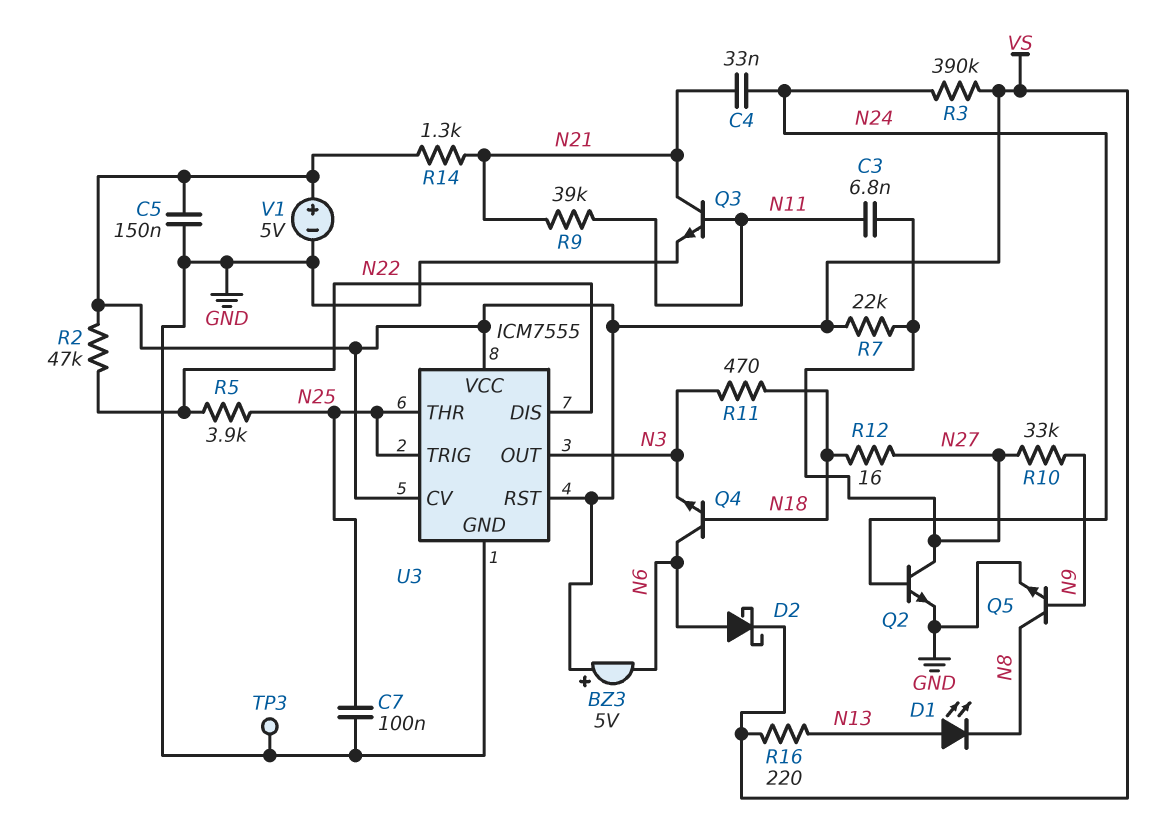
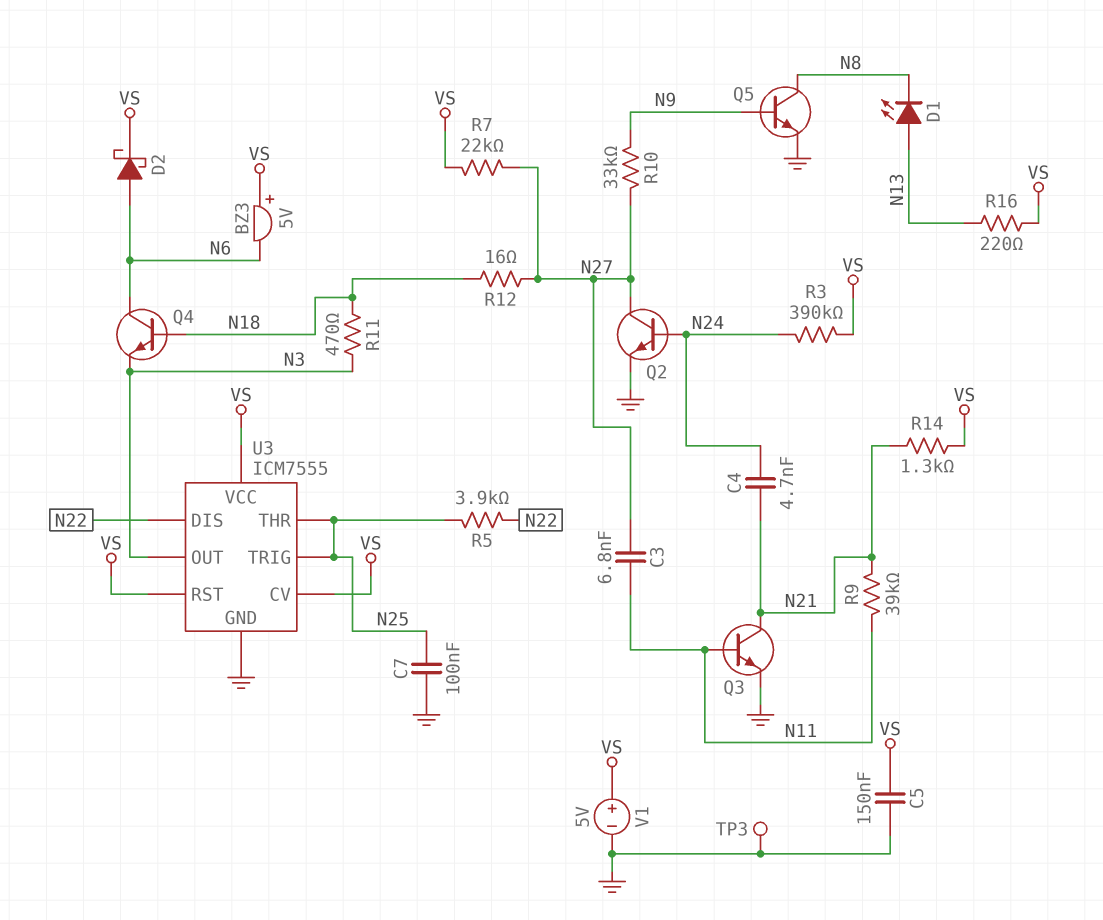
C4: 33nF (N21, N24) -> 4.7nF (N21, N24)
R2: 47k (N22, VS) -> none

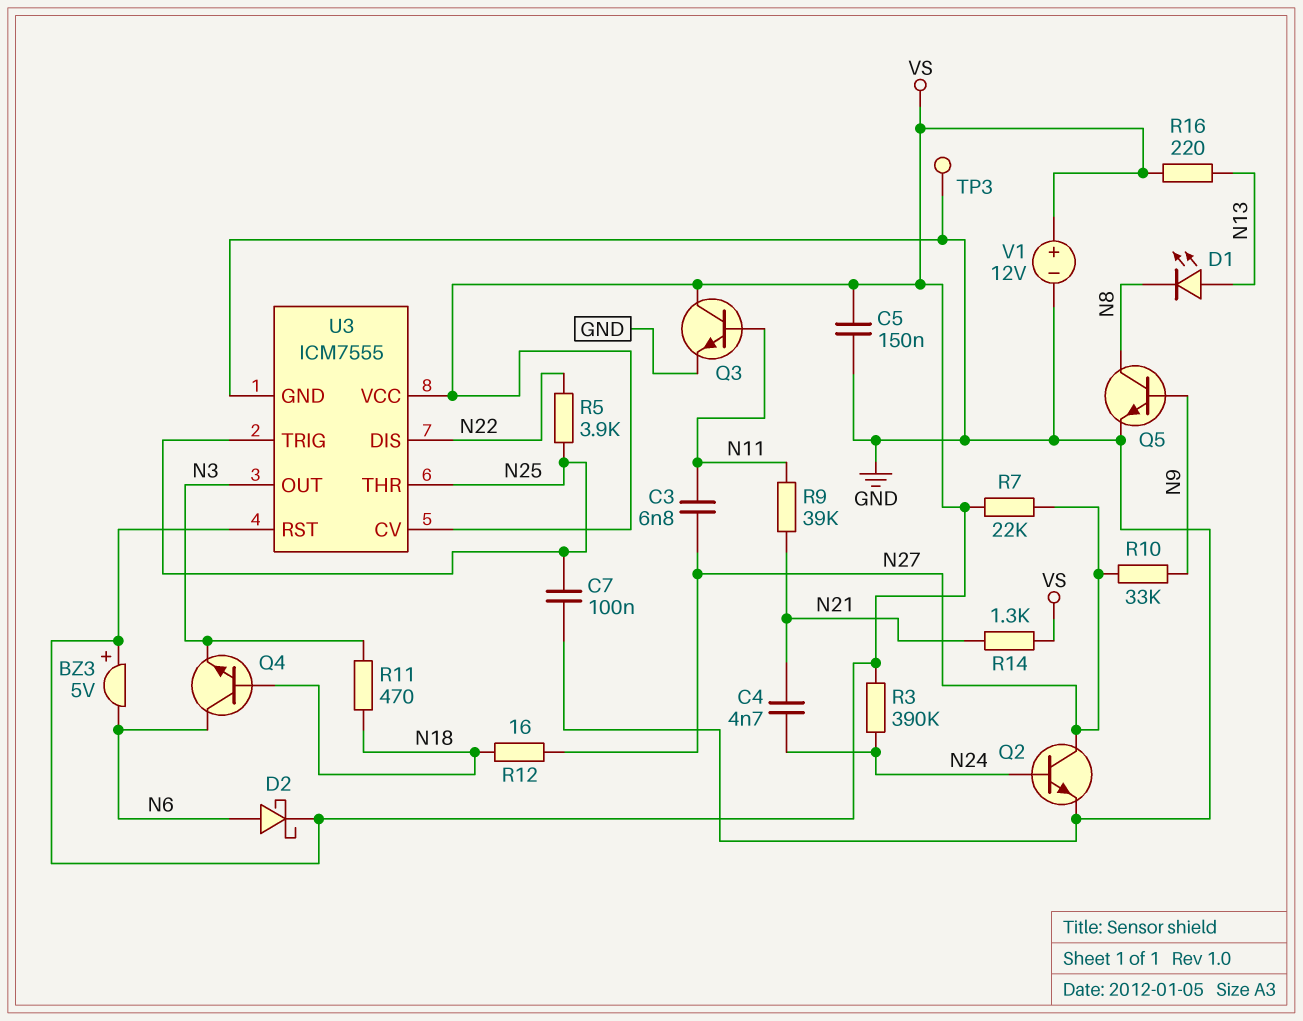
Q3: NPN (B N11, C N21, E GND) -> NPN (B N11, C VS, E GND)
V1: 5V (plus VS, minus GND) -> 12V (plus VS, minus GND)

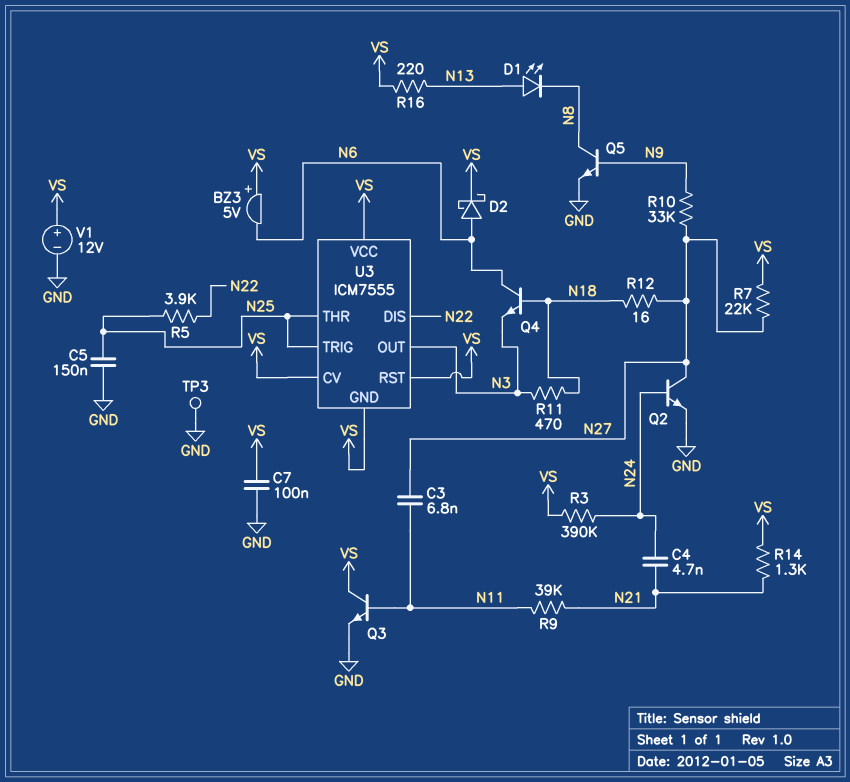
C5: 150nF (GND, VS) -> 150nF (GND, N25)
C7: 100nF (GND, N25) -> 100nF (GND, VS)
U3 pin GND: GND -> VS

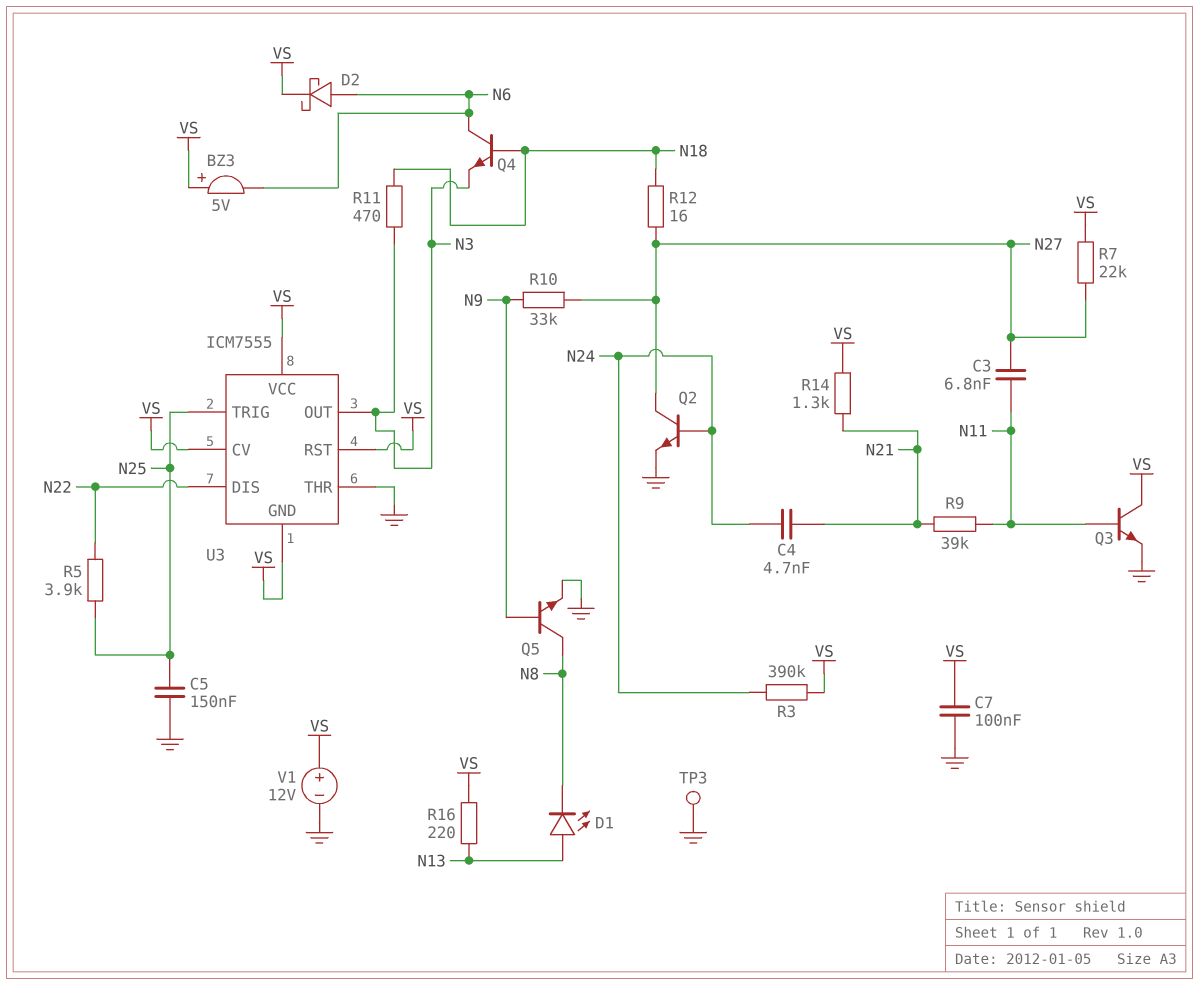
U3 pin THR: N25 -> GND

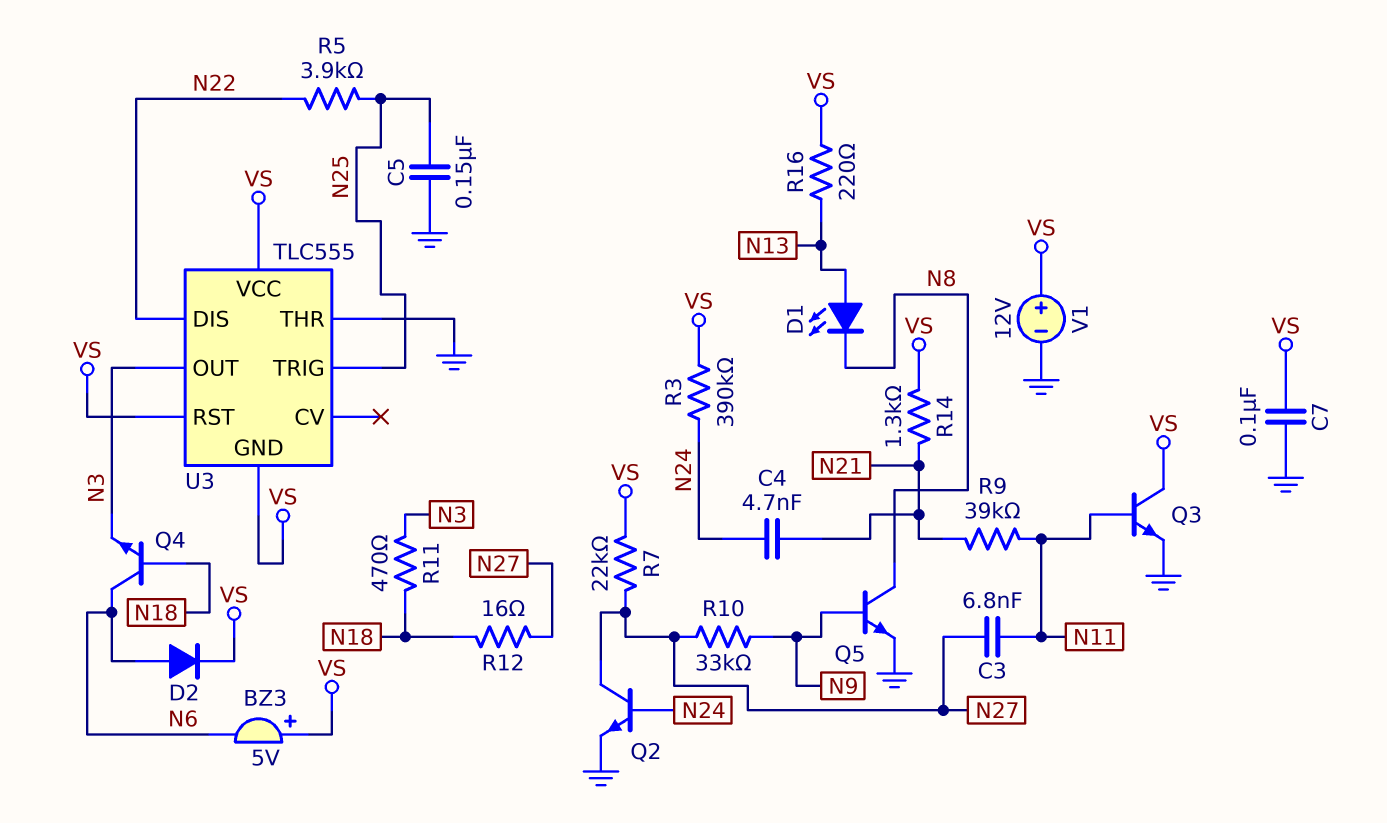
D2: schottky (A N6, K VS) -> diode (A N6, K VS)
TP3: test point (GND) -> none
U3: ICM7555 -> TLC555
U3 pin CV: VS -> none

